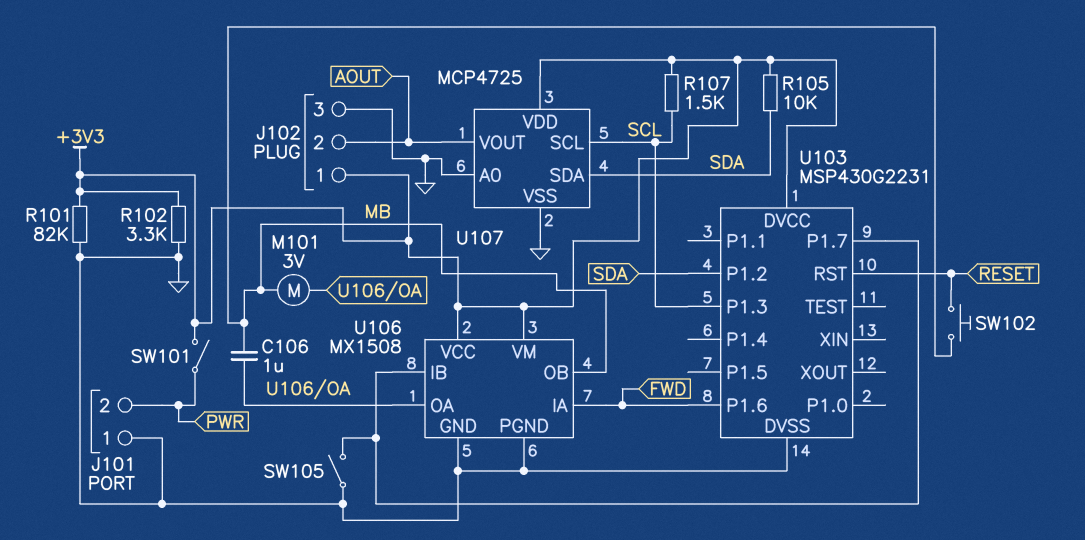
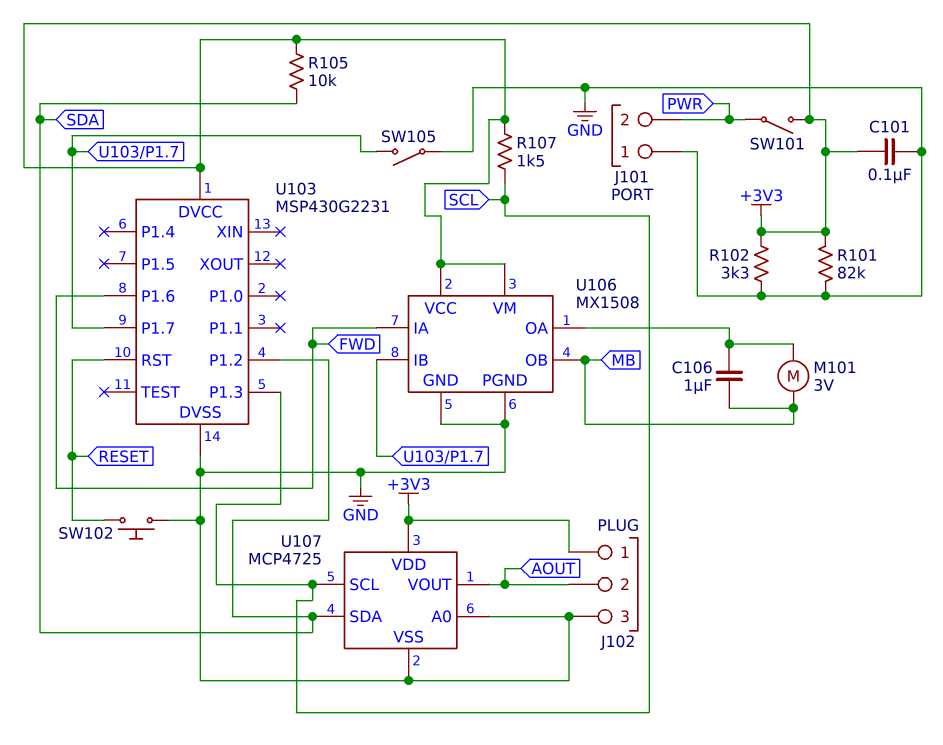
C101: none -> 100nF (+3V3, GND)
SW102: button (MB, RESET) -> button (GND, RESET)

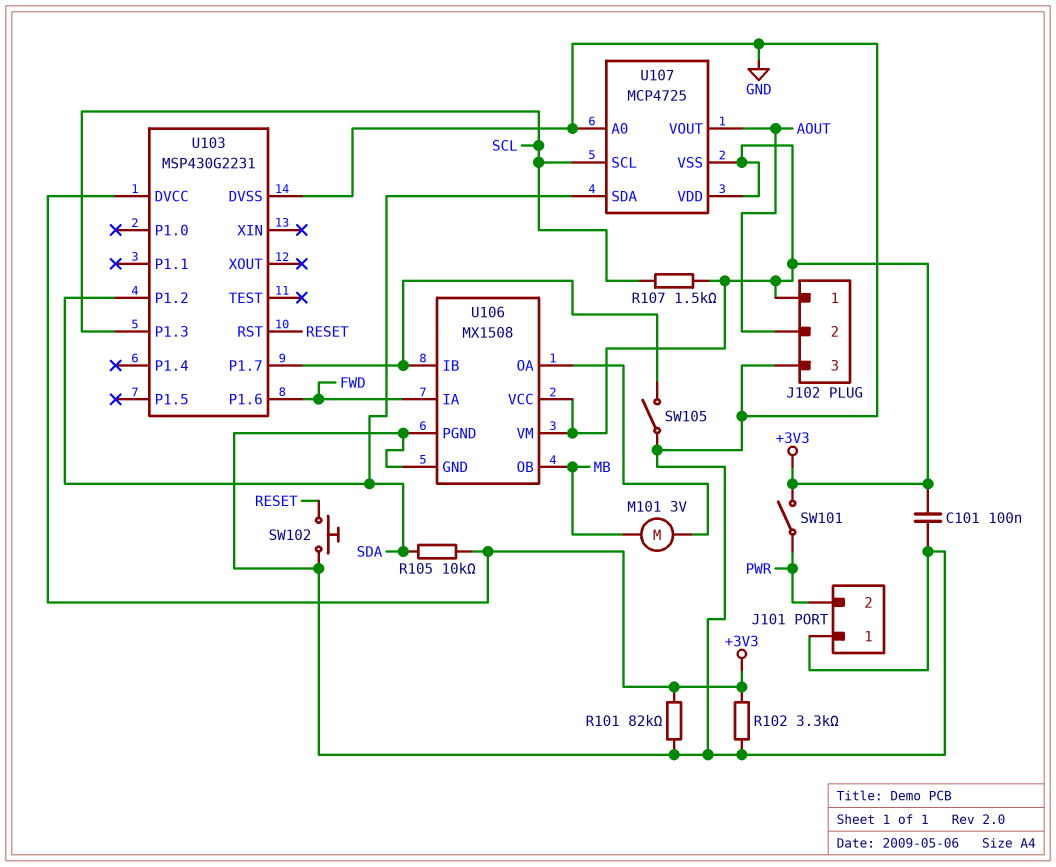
C106: 1uF (MB, U106/OA) -> none
U107 pin VSS: GND -> +3V3

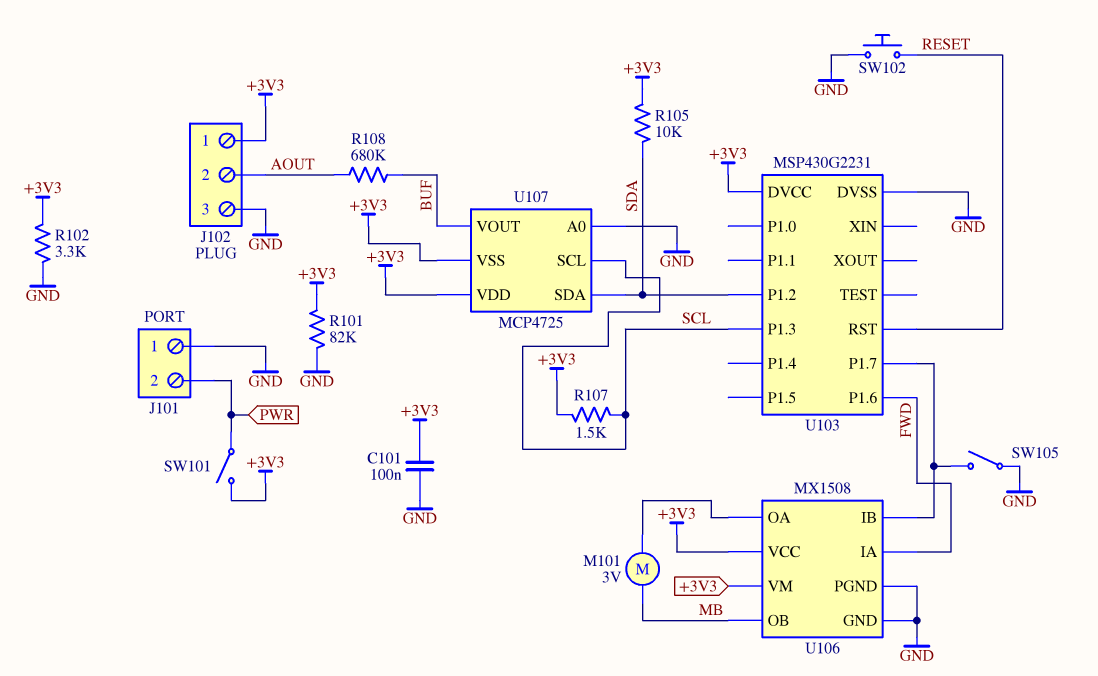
R108: none -> 680k (AOUT, BUF)
U107 pin VOUT: AOUT -> BUF

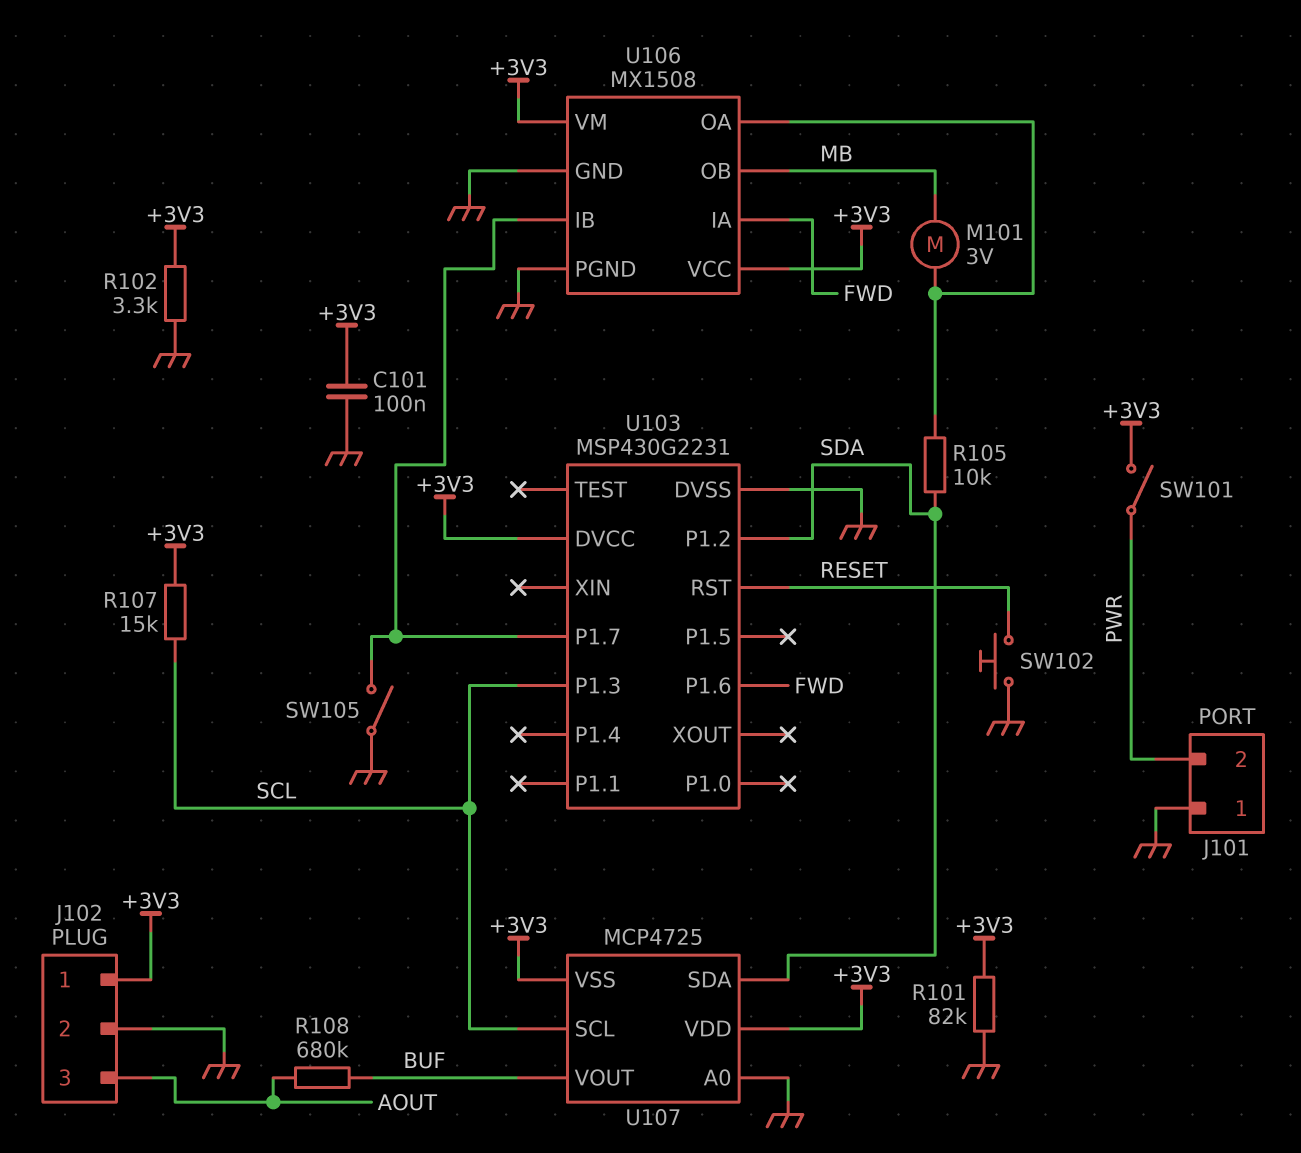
J102 pin 2: AOUT -> GND
J102 pin 3: GND -> AOUT
R105: 10k (+3V3, SDA) -> 10k (SDA, U106/OA)
R107: 1.5k (+3V3, SCL) -> 15k (+3V3, SCL)

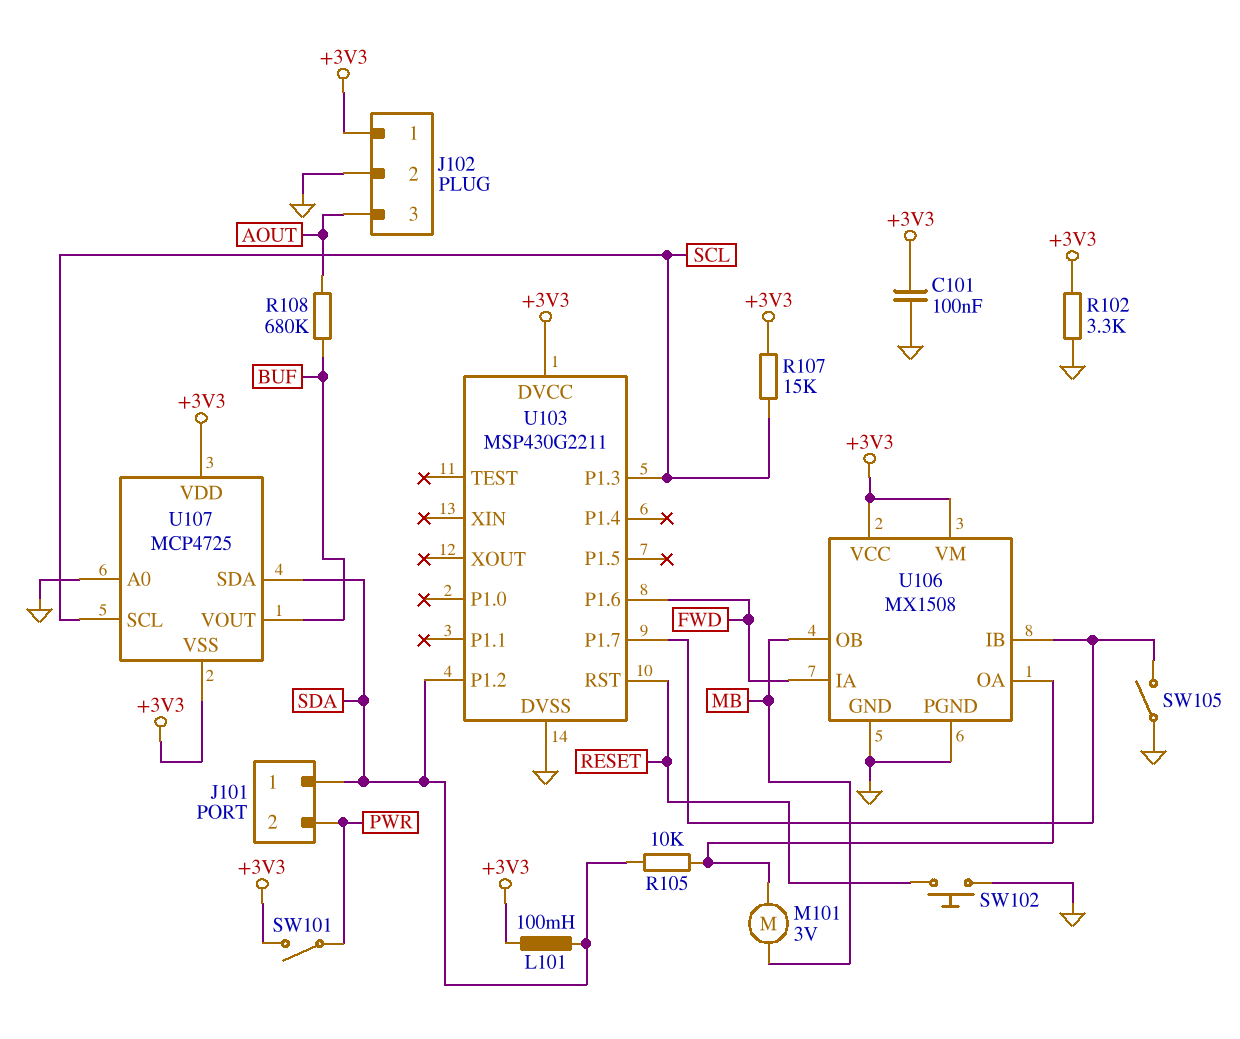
J101 pin 1: GND -> SDA
L101: none -> 100mH (+3V3, SDA)
R101: 82k (+3V3, GND) -> none
U103: MSP430G2231 -> MSP430G2211

